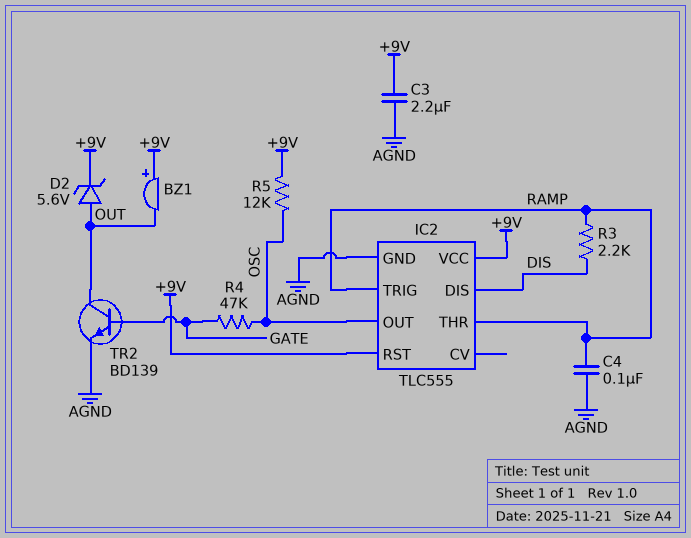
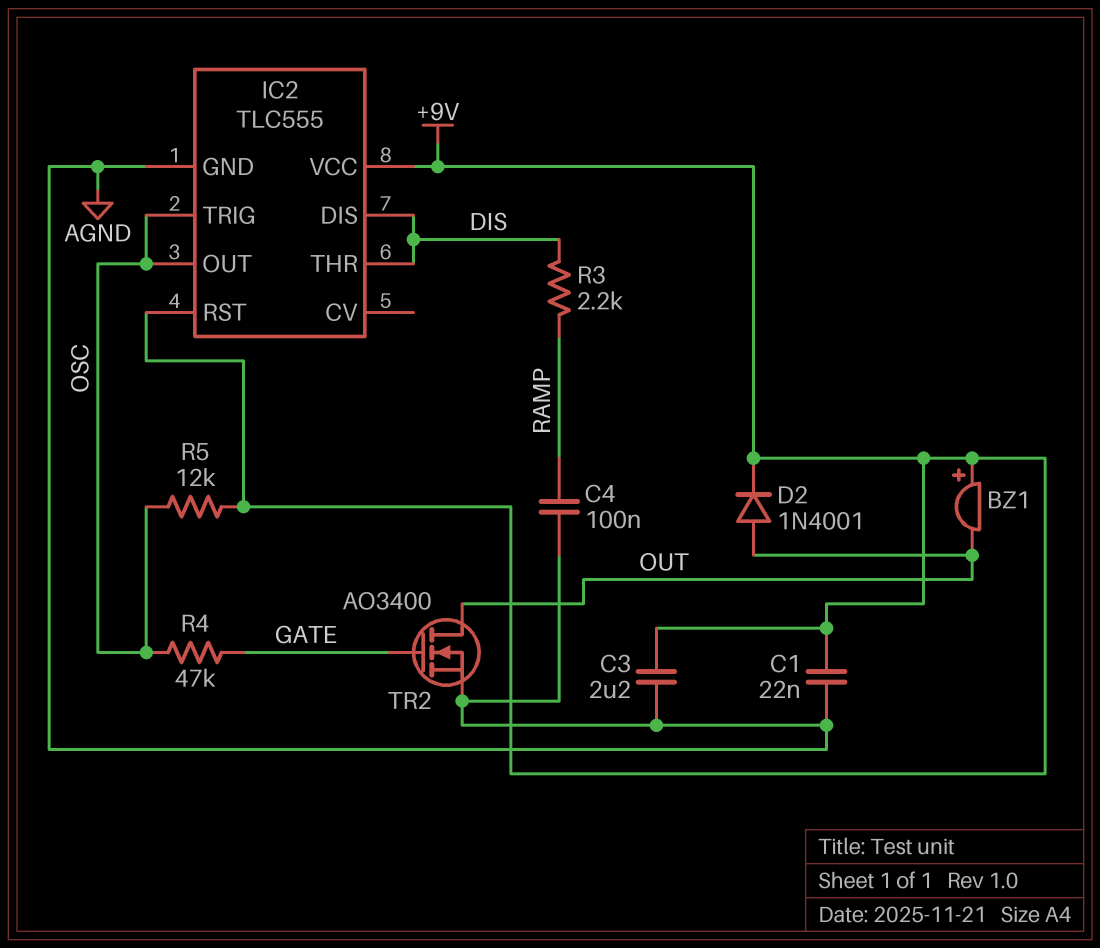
C1: none -> 22nF (+9V, AGND)
D2: zener 5.6V (A OUT, K +9V) -> diode 1N4001 (A OUT, K +9V)
IC2 pin THR: RAMP -> DIS
IC2 pin TRIG: RAMP -> OSC
TR2: NPN BD139 (B GATE, C OUT, E AGND) -> NMOS AO3400 (G GATE, D OUT, S AGND)

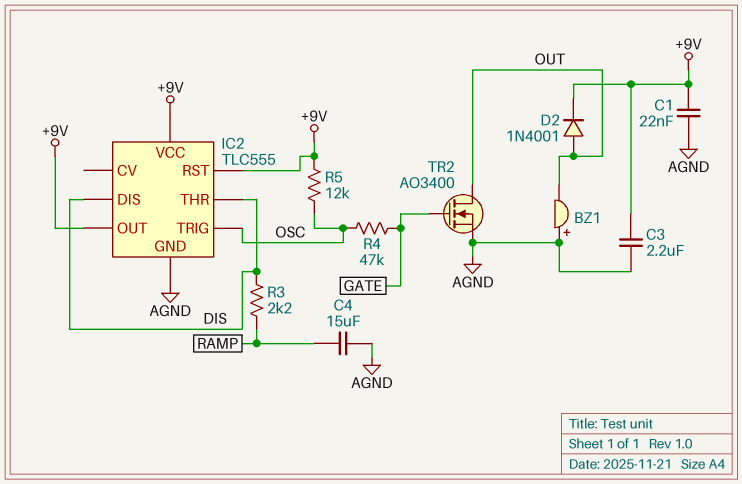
BZ1: buzzer (plus +9V, minus OUT) -> buzzer (plus AGND, minus OUT)
C4: 100nF (AGND, RAMP) -> 15uF (AGND, RAMP)
IC2 pin OUT: OSC -> +9V

